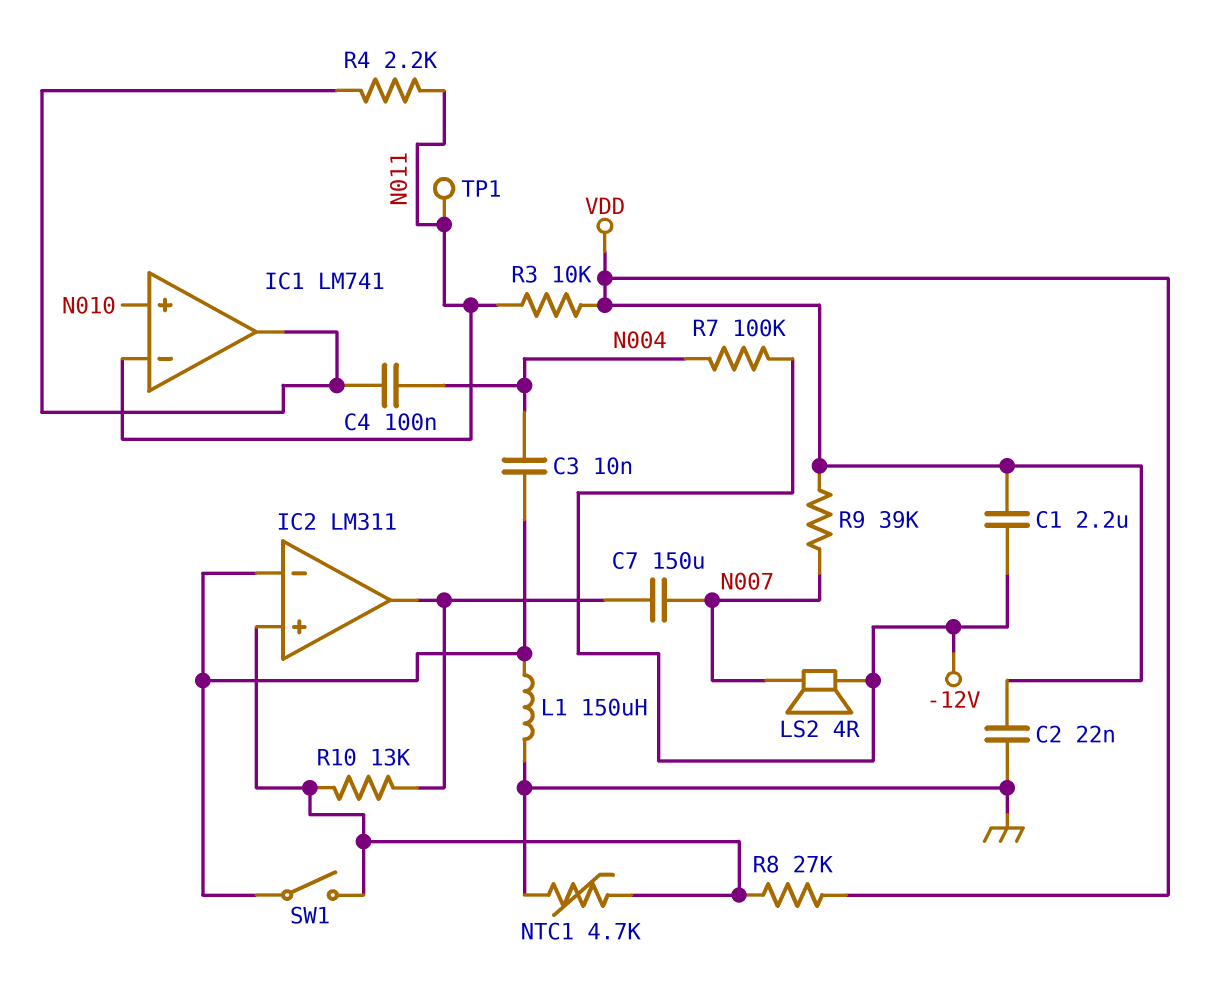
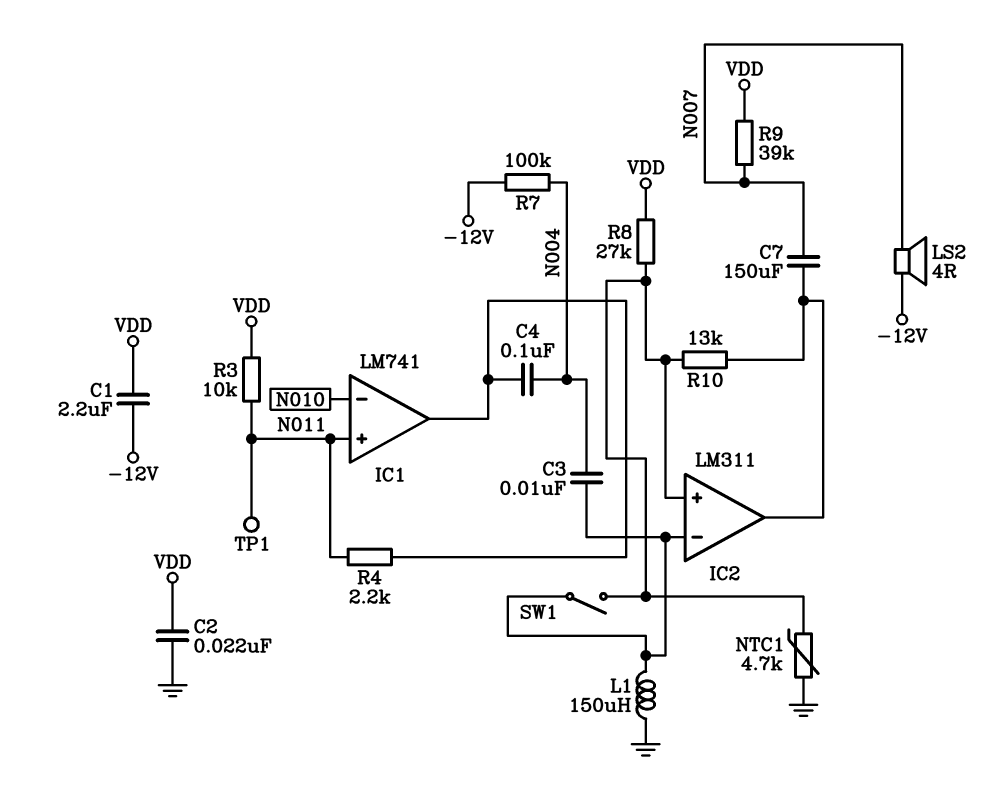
IC1 pin in+: N010 -> N011
IC1 pin in-: N011 -> N010

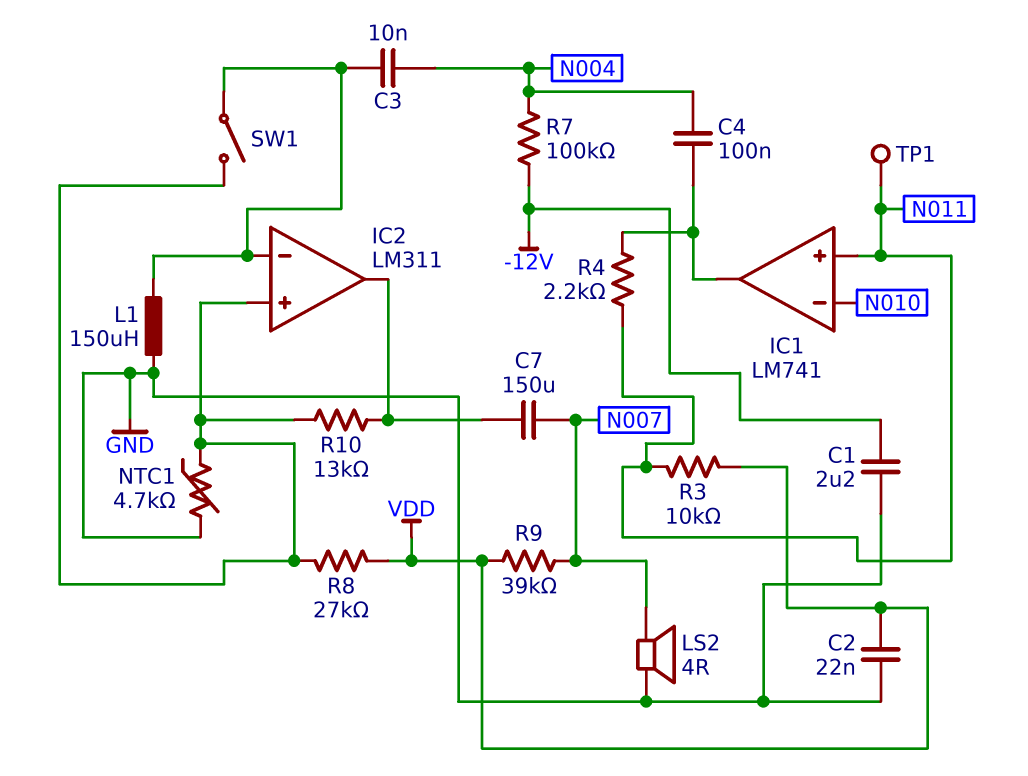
C1: 2.2uF (-12V, VDD) -> 2.2uF (-12V, GND)
LS2: speaker 4R (-12V, N007) -> speaker 4R (GND, N007)

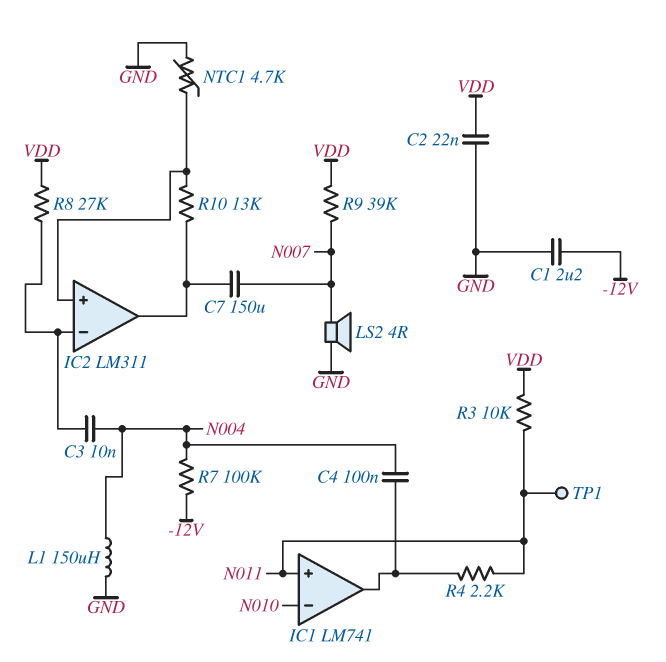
L1: 150uH (GND, IC2/in-) -> 150uH (GND, N004)
R8: 27k (IC2/in+, VDD) -> 27k (IC2/in-, VDD)
SW1: switch (IC2/in+, IC2/in-) -> none

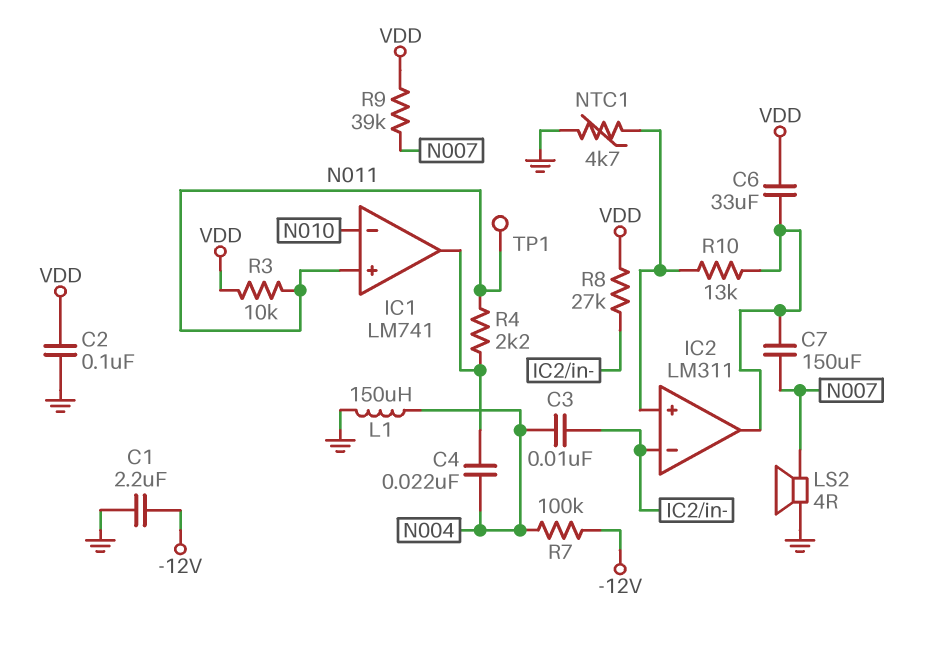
C2: 22nF (GND, VDD) -> 100nF (GND, VDD)
C4: 100nF (IC1/out, N004) -> 22nF (IC1/out, N004)
C6: none -> 33uF (IC2/out, VDD)

